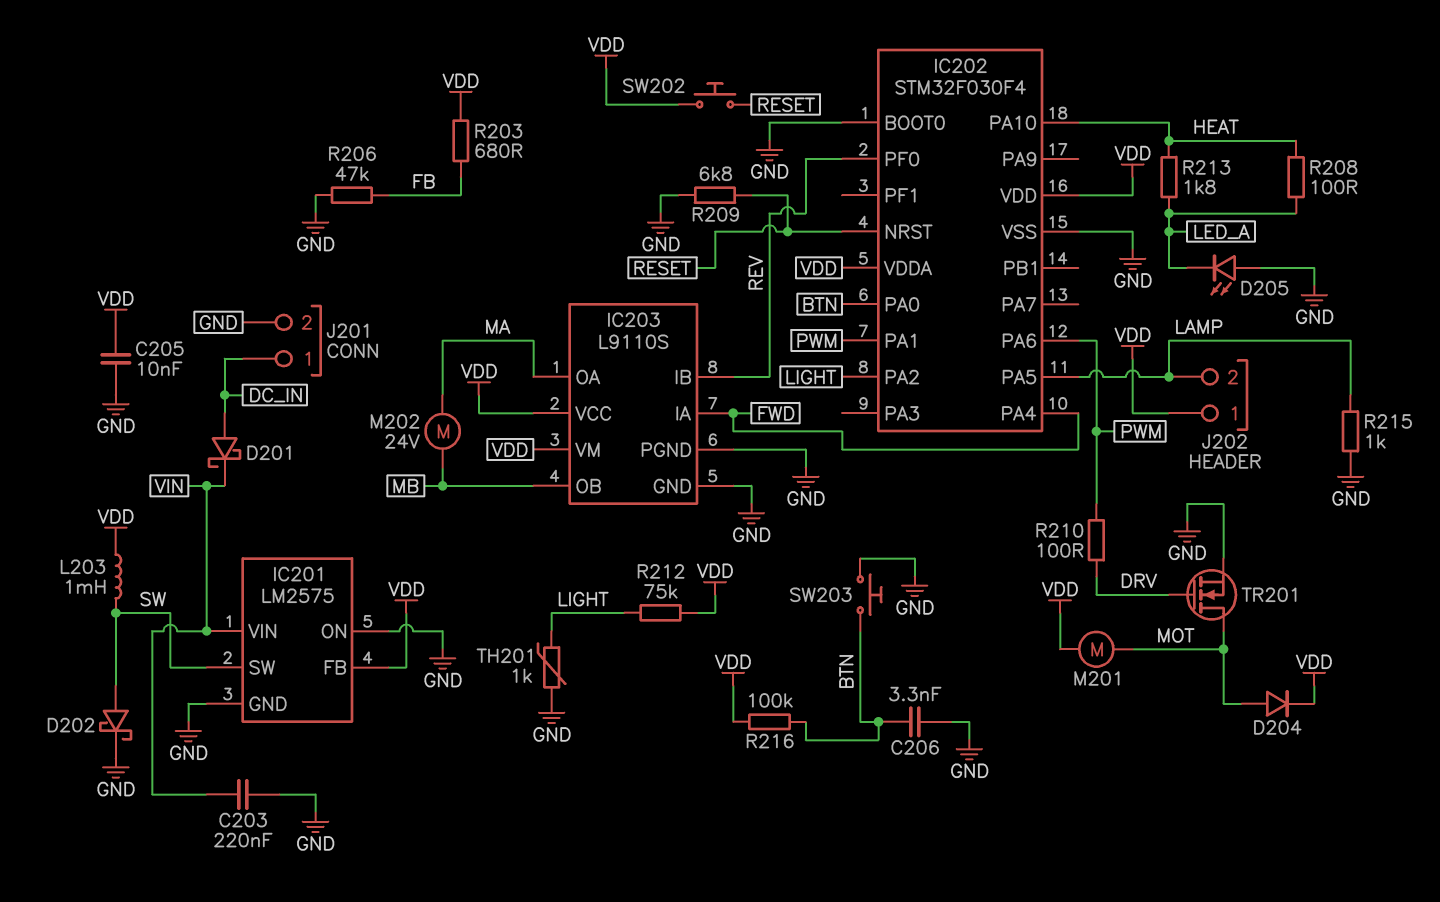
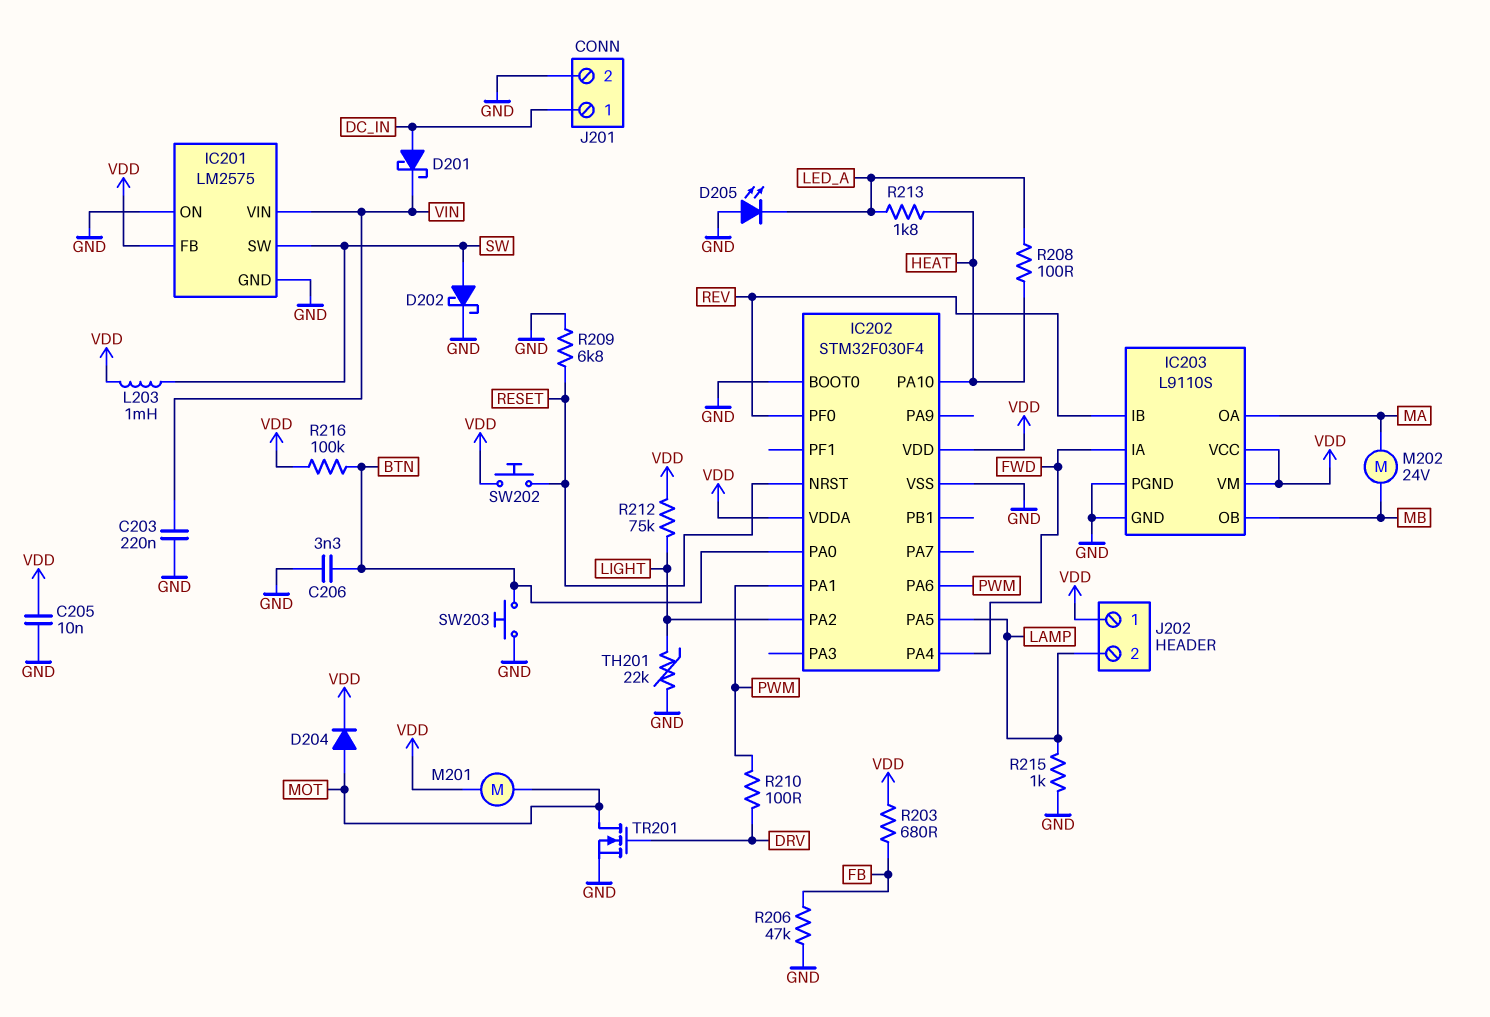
TH201: 1k (GND, LIGHT) -> 22k (GND, LIGHT)

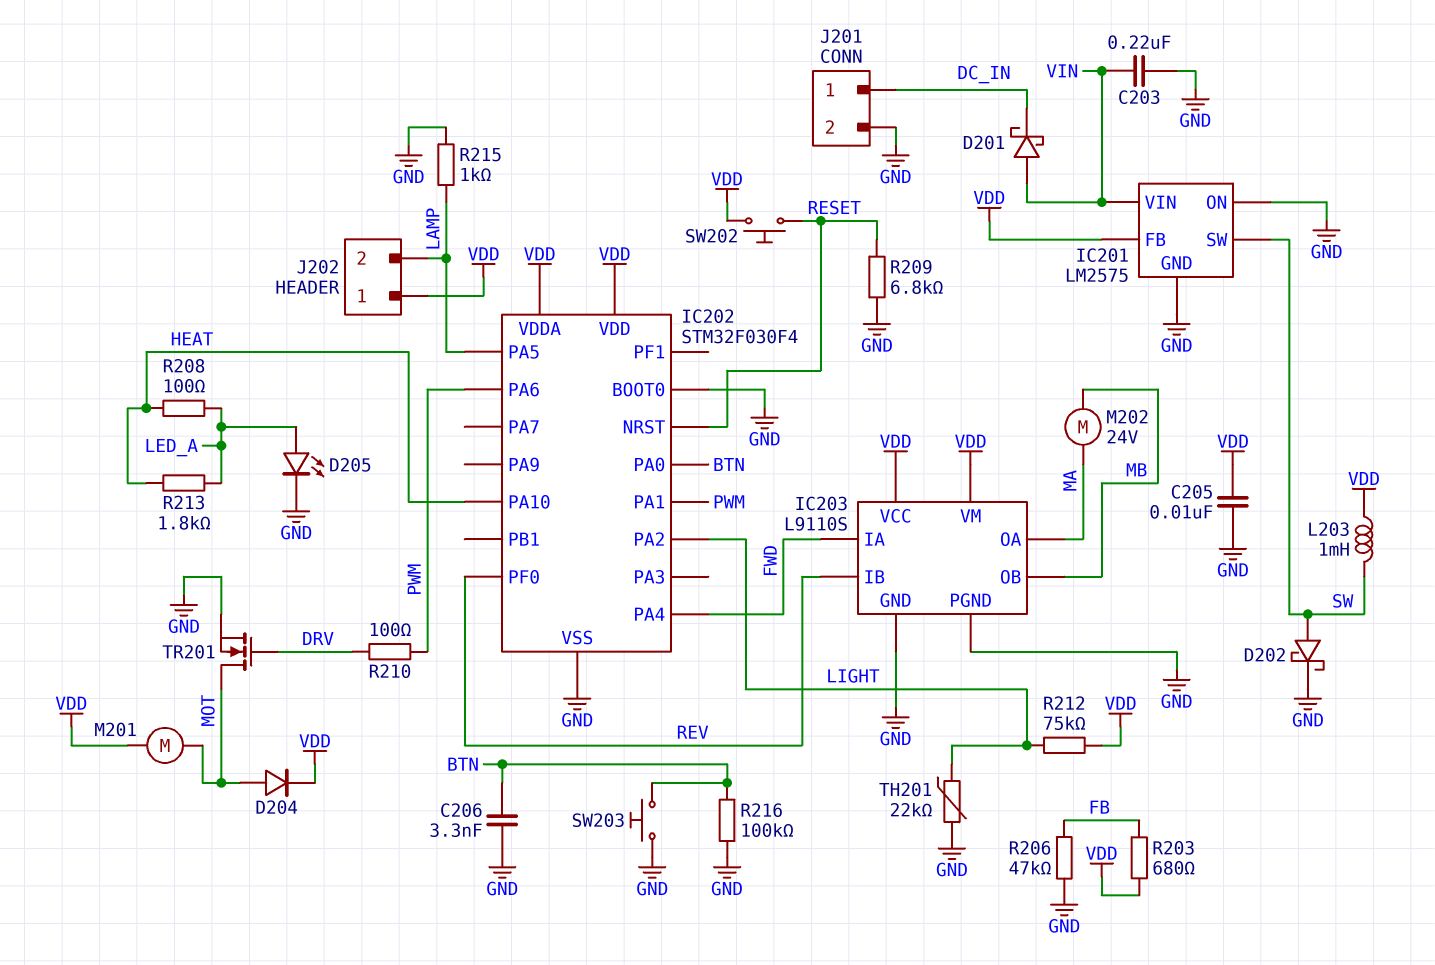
D201: schottky (A DC_IN, K VIN) -> schottky (A VIN, K DC_IN)
D205: LED (A GND, K LED_A) -> LED (A LED_A, K GND)
R216: 100k (BTN, VDD) -> 100k (BTN, GND)

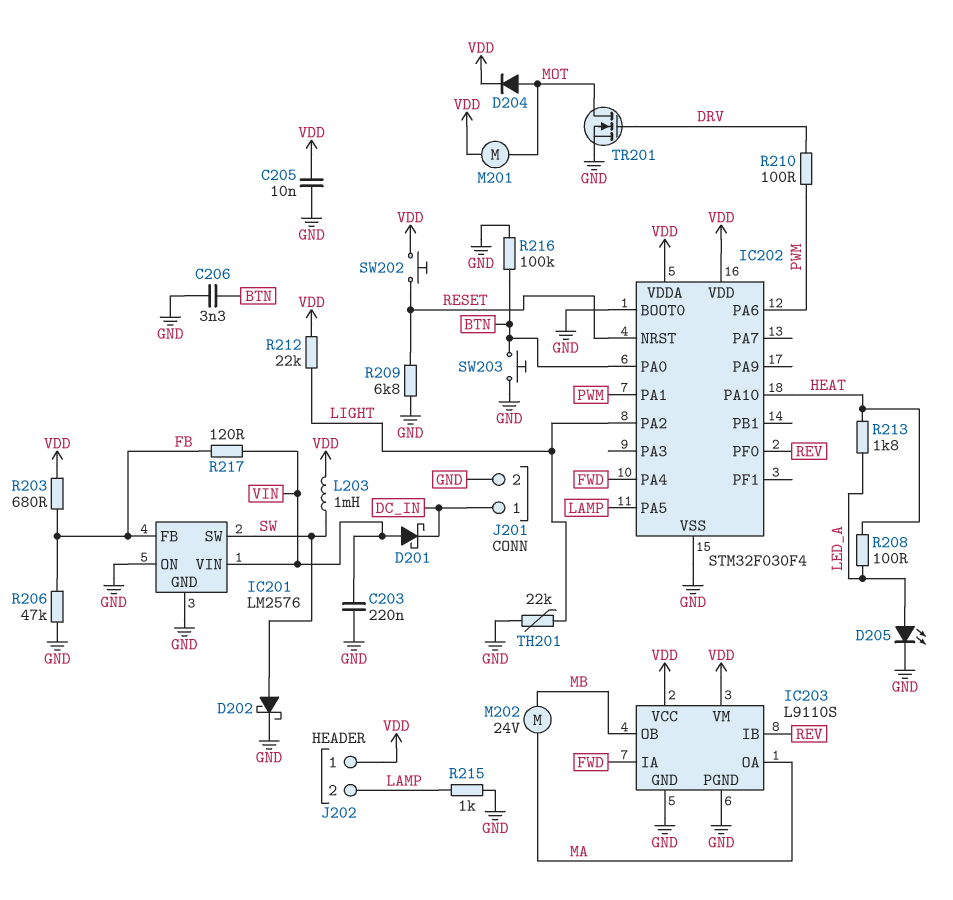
IC201: LM2575 -> LM2576
IC201 pin FB: VDD -> FB
R212: 75k (LIGHT, VDD) -> 22k (LIGHT, VDD)
R217: none -> 120 (FB, VIN)

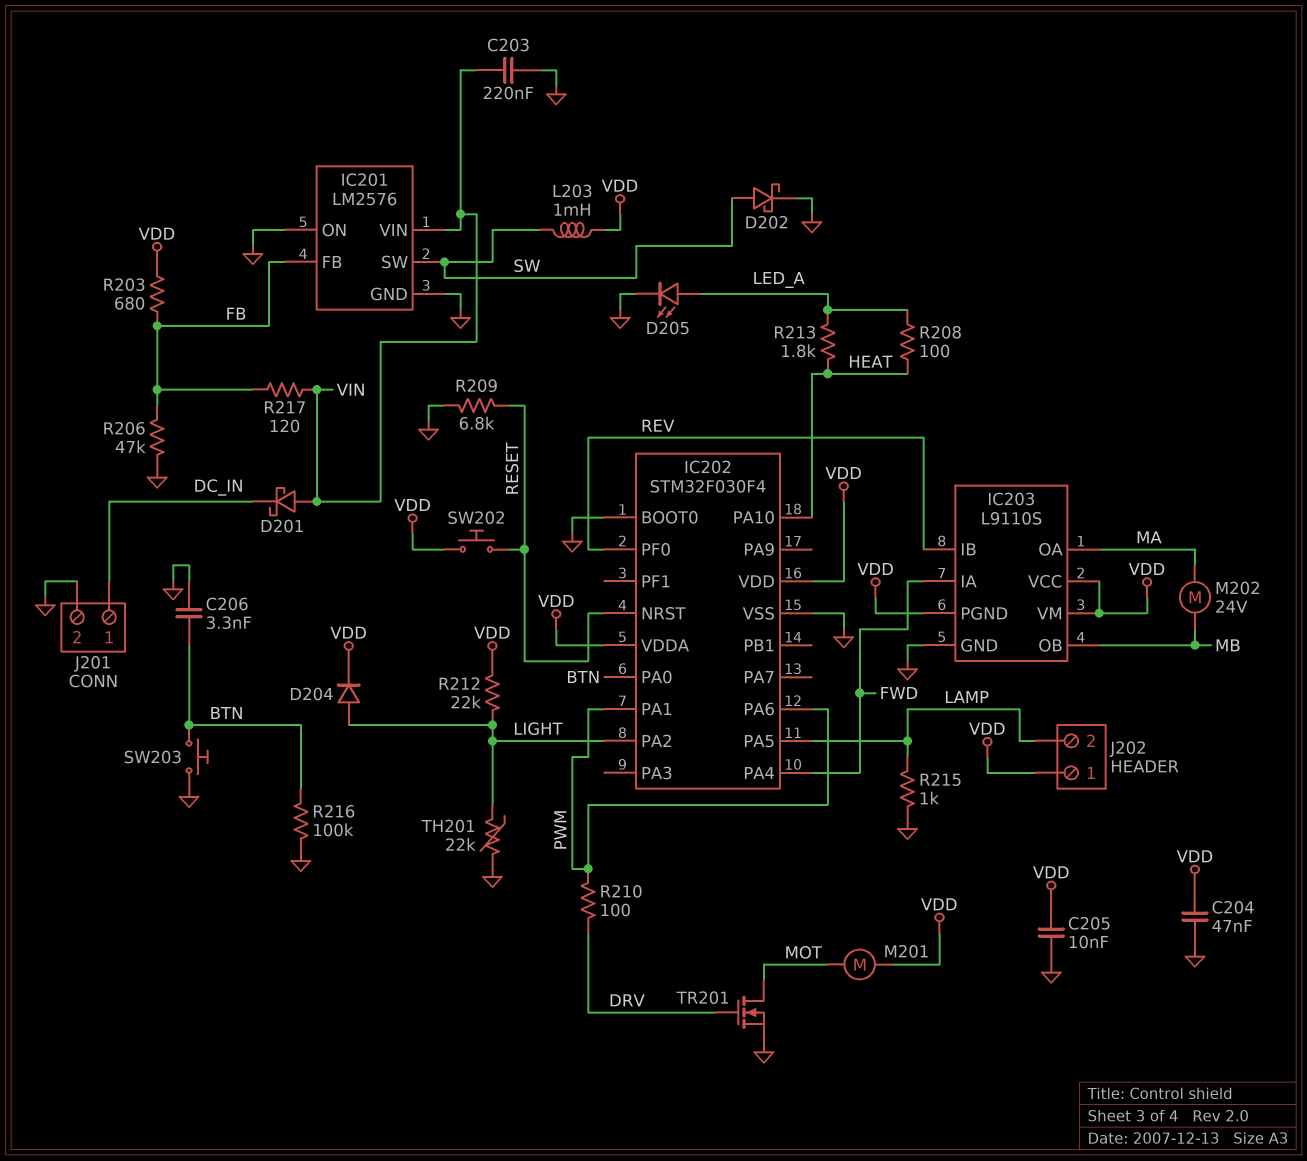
C204: none -> 47nF (GND, VDD)
D204: diode (A MOT, K VDD) -> diode (A LIGHT, K VDD)
IC203 pin PGND: GND -> VDD

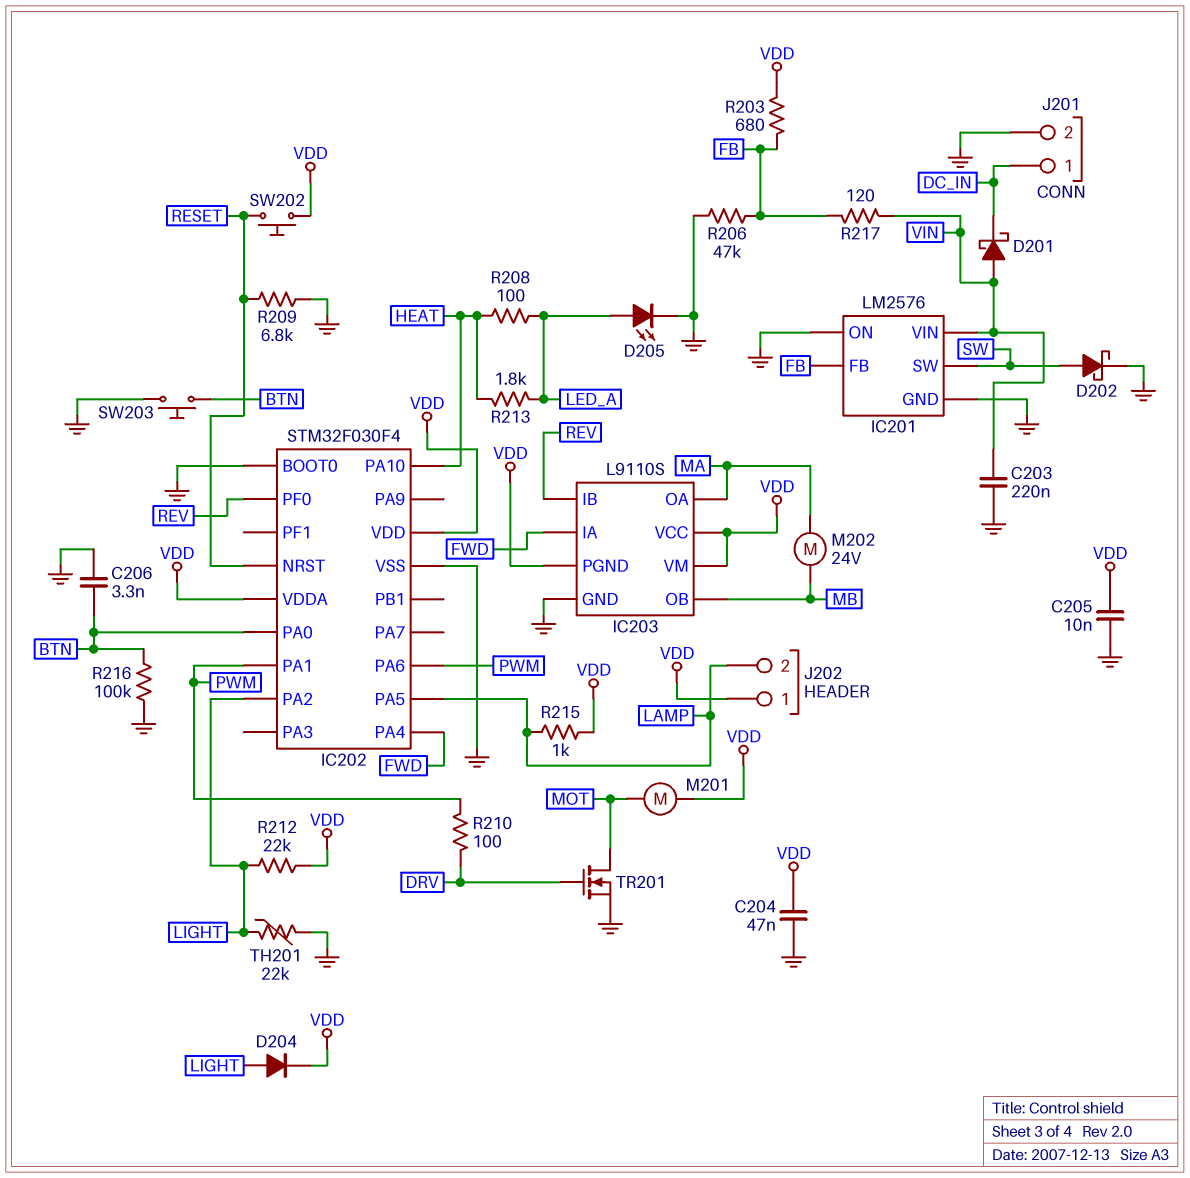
L203: 1mH (SW, VDD) -> none
R215: 1k (GND, LAMP) -> 1k (LAMP, VDD)

